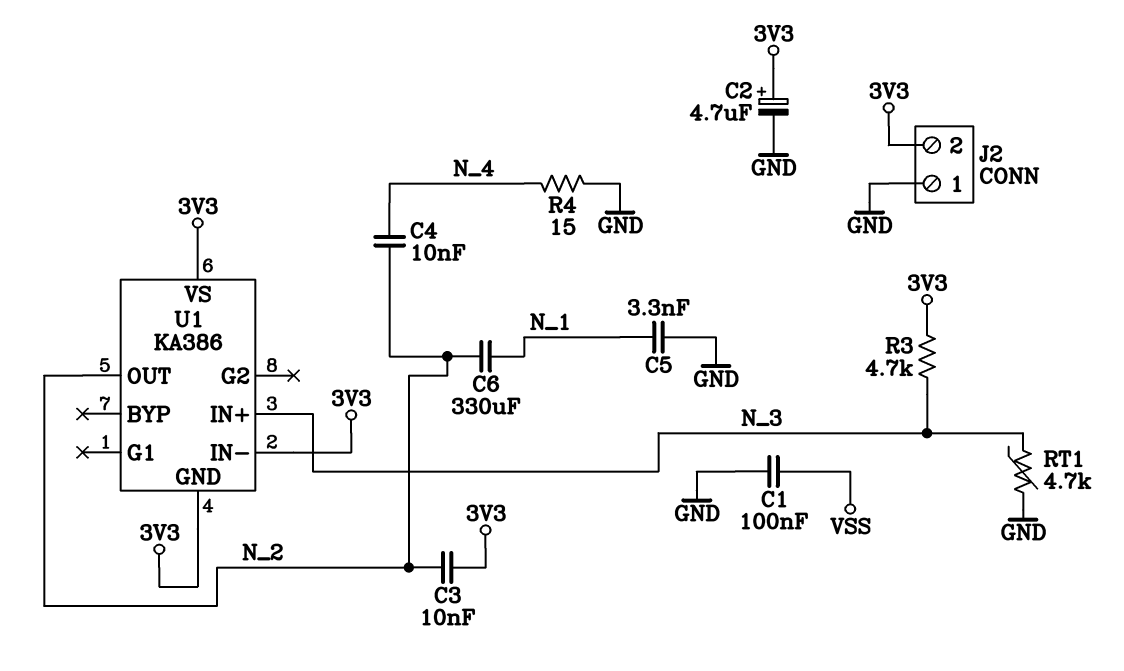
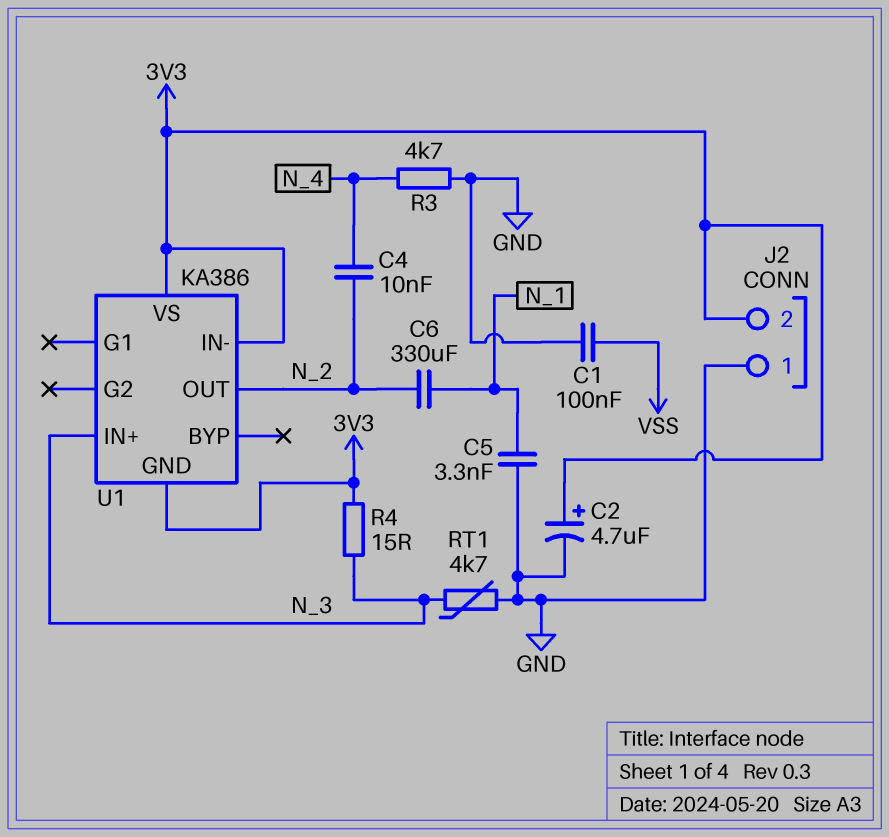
C3: 10nF (3V3, N_2) -> none
R3: 4.7k (3V3, N_3) -> 4.7k (GND, N_4)
R4: 15 (GND, N_4) -> 15 (3V3, N_3)

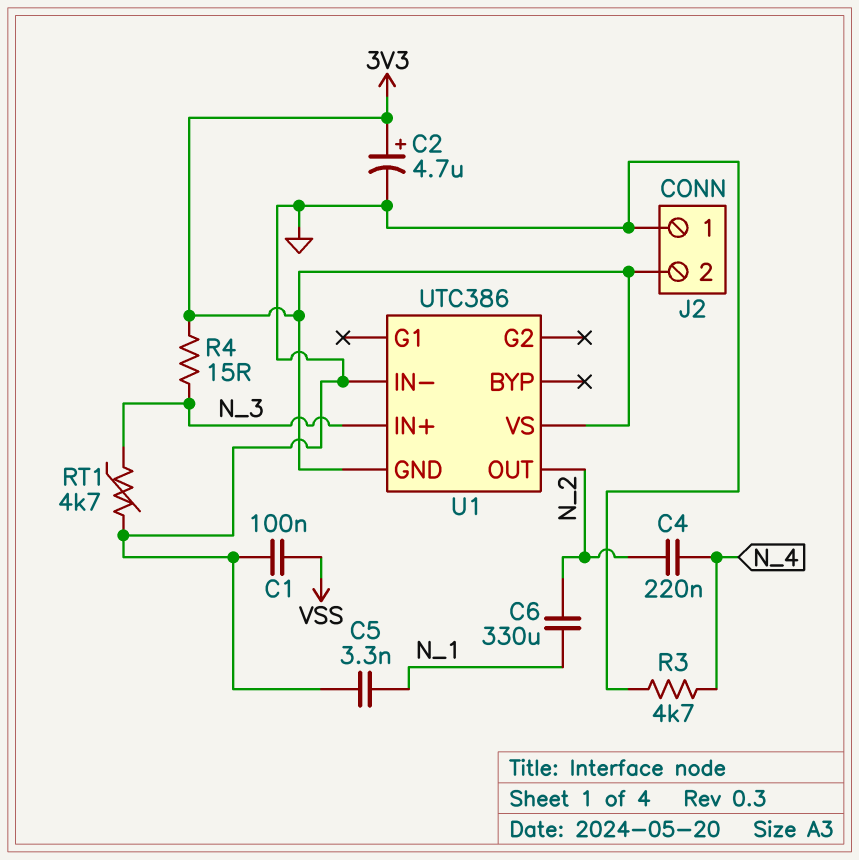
C4: 10nF (N_2, N_4) -> 220nF (N_2, N_4)
U1: KA386 -> UTC386
U1 pin IN-: 3V3 -> GND

